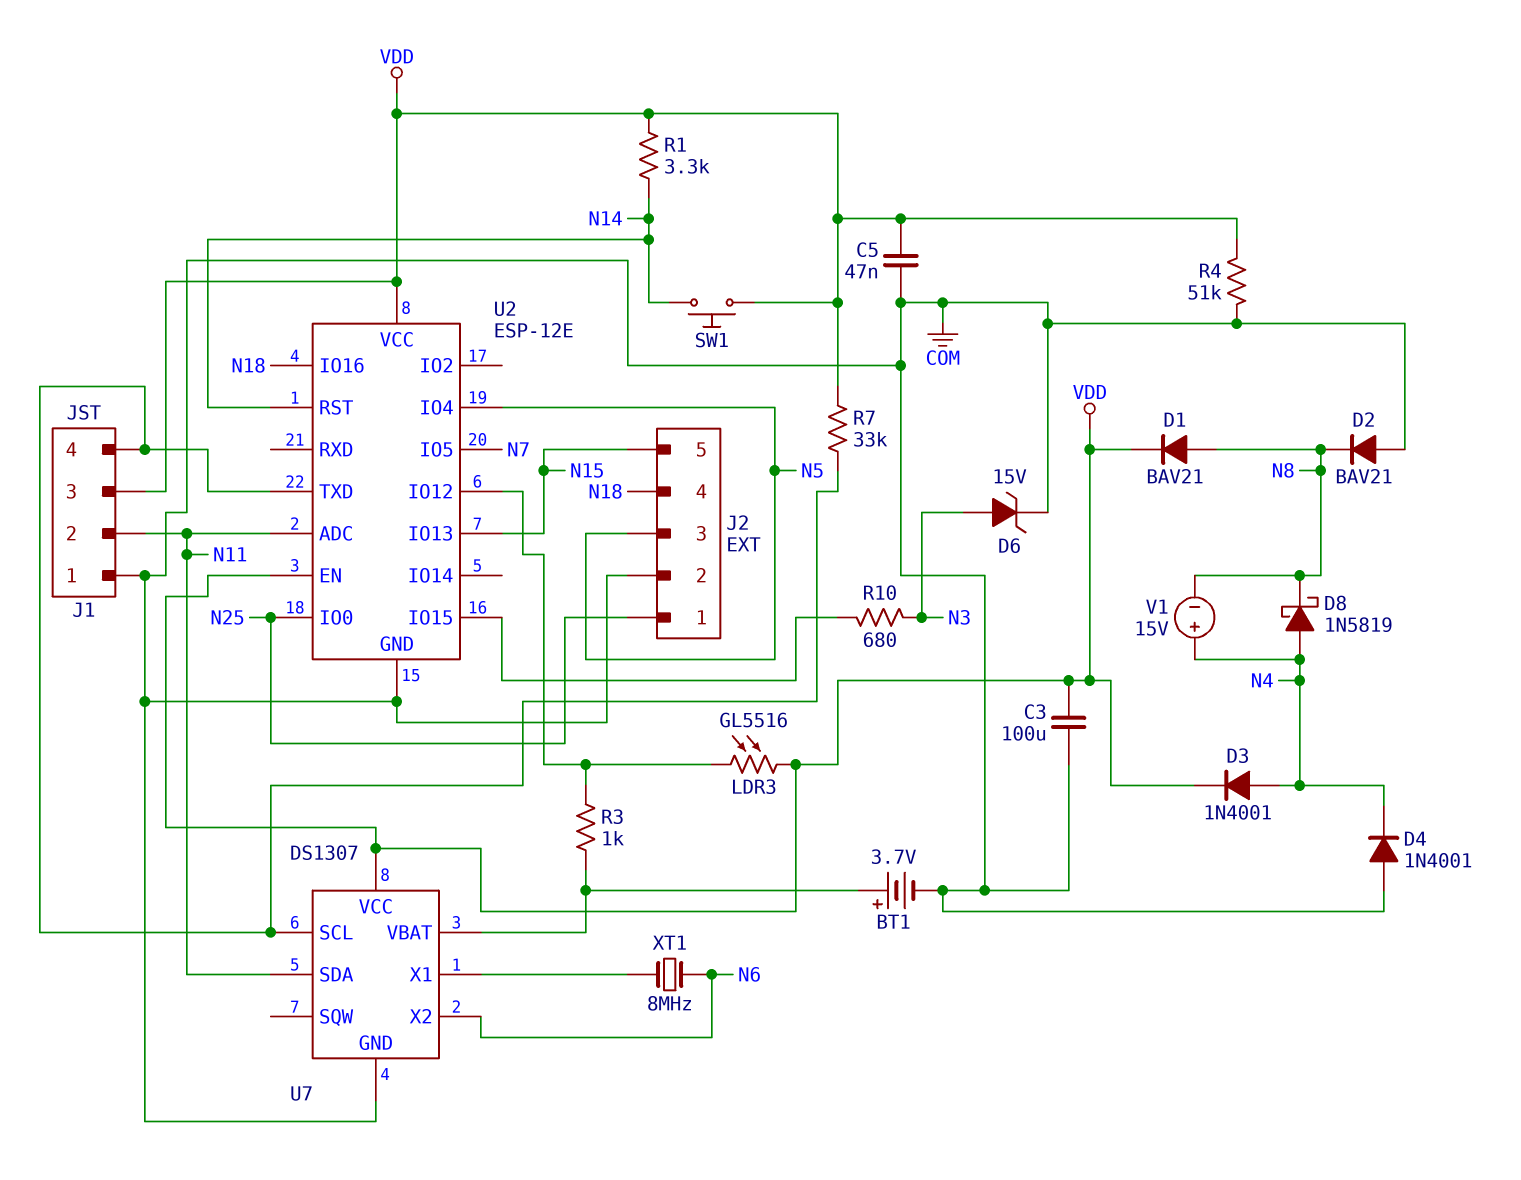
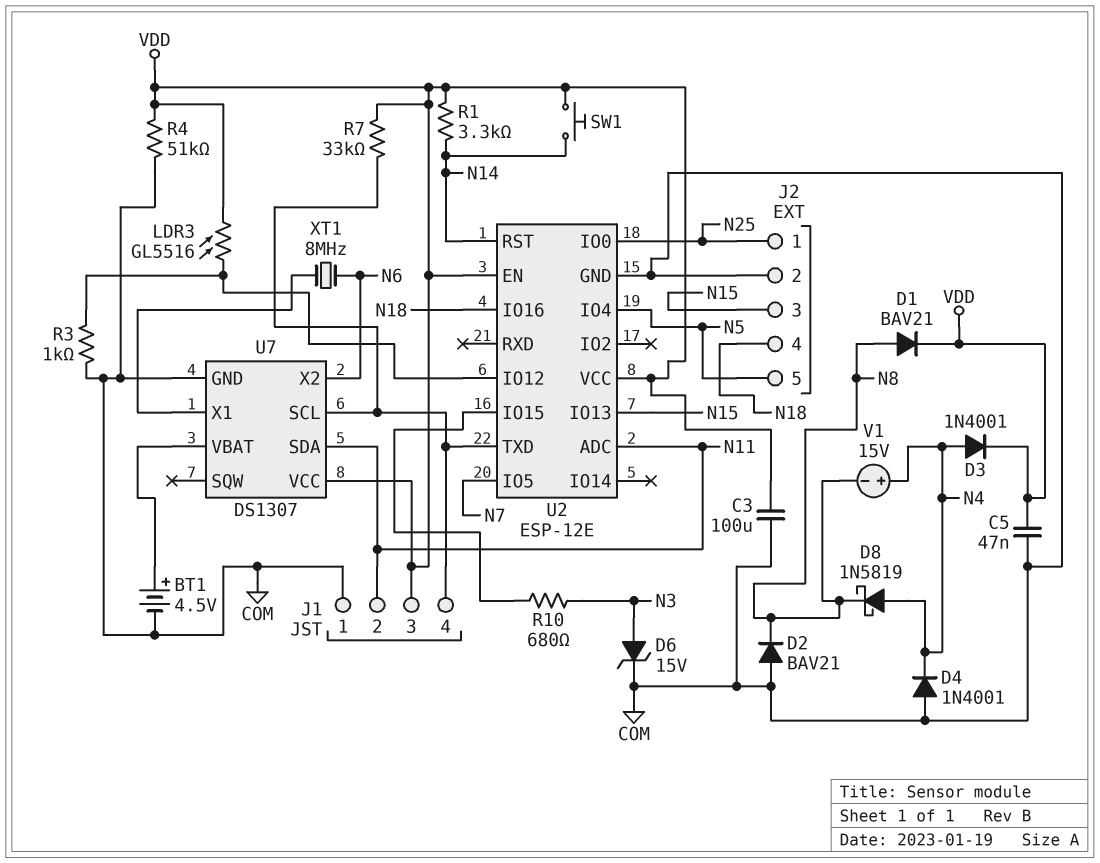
BT1: 3.7V (plus U7/VBAT, minus COM) -> 4.5V (plus U7/VBAT, minus COM)
J2 pin 3: N5 -> N15
J2 pin 5: N15 -> N5
R3: 1k (U2/IO12, U7/VBAT) -> 1k (COM, U2/IO12)

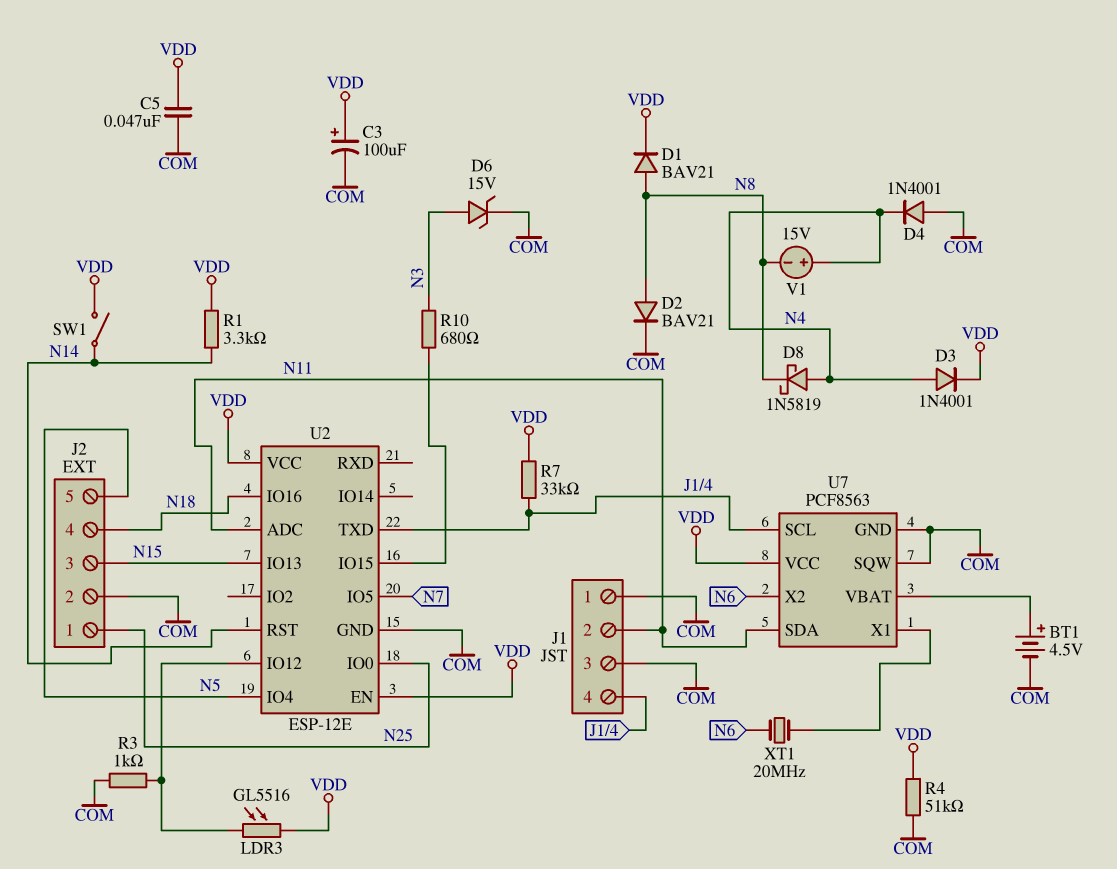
C3: 100uF (COM, VDD) -> 100uF (plus VDD, minus COM)
D2: diode BAV21 (A COM, K N8) -> diode BAV21 (A N8, K COM)
J1 pin 3: VDD -> COM
SW1: button (N14, VDD) -> switch (N14, VDD)
U7: DS1307 -> PCF8563
U7 pin SQW: none -> COM
XT1: 8MHz (N6, U7/X1) -> 20MHz (N6, U7/X1)

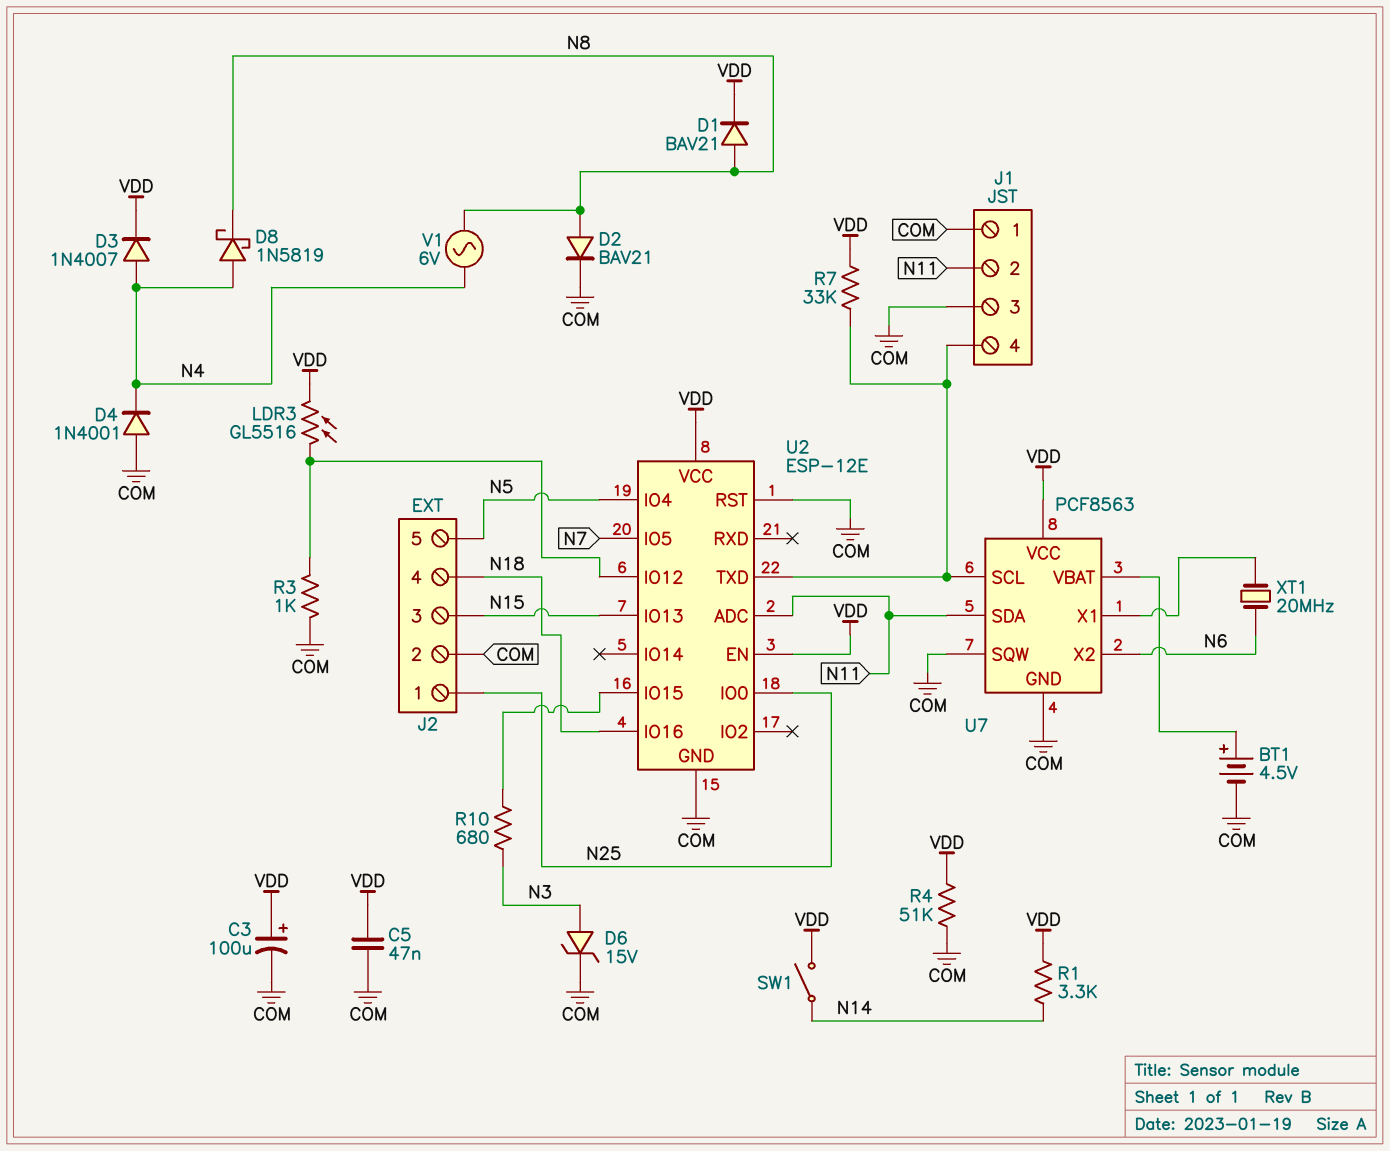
D3: diode 1N4001 (A N4, K VDD) -> diode 1N4007 (A N4, K VDD)
U2 pin RST: N14 -> COM
V1: 15V (plus N4, minus N8) -> AC 6V (N4, N8)

